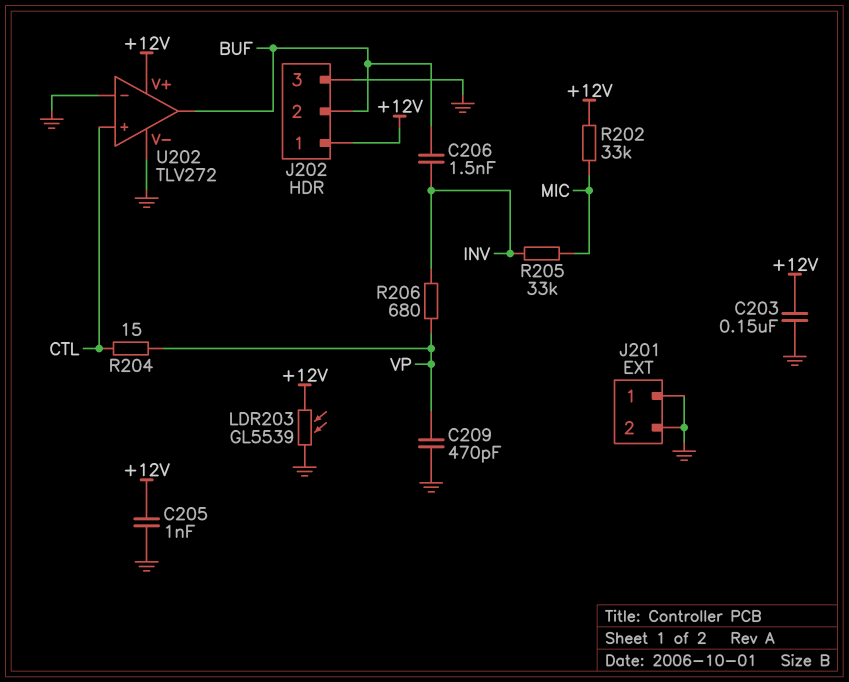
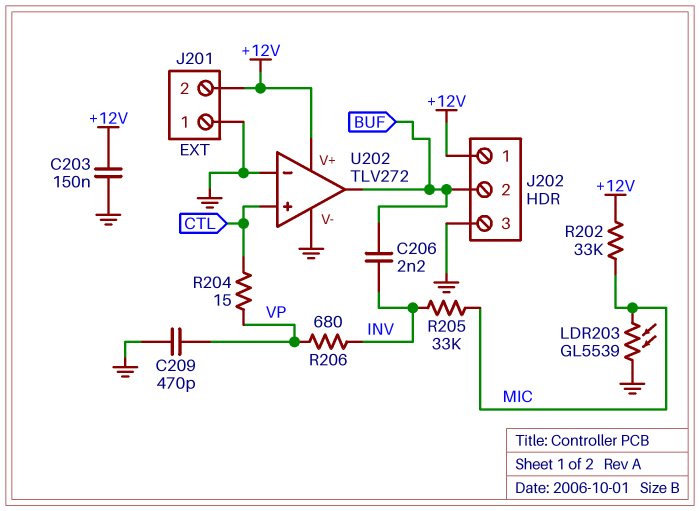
C205: 1nF (+12V, GND) -> none
C206: 1.5nF (BUF, INV) -> 2.2nF (BUF, INV)
J201 pin 2: GND -> +12V
LDR203: GL5539 (+12V, GND) -> GL5539 (GND, MIC)

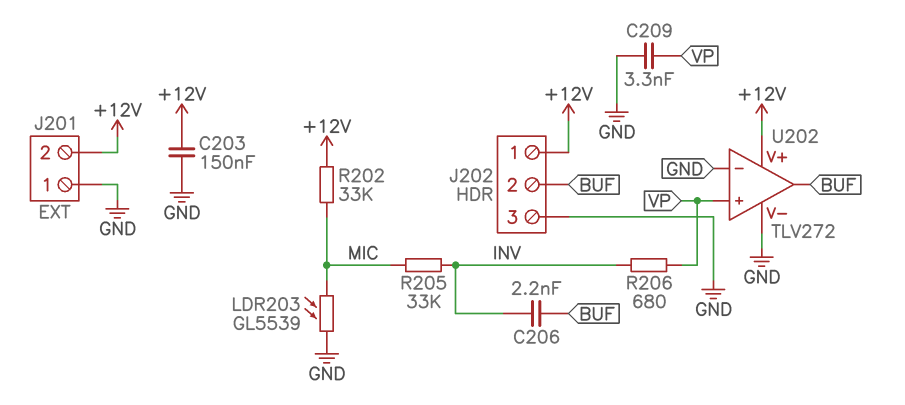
C209: 470pF (GND, VP) -> 3.3nF (GND, VP)
R204: 15 (CTL, VP) -> none
U202 pin in+: CTL -> VP

